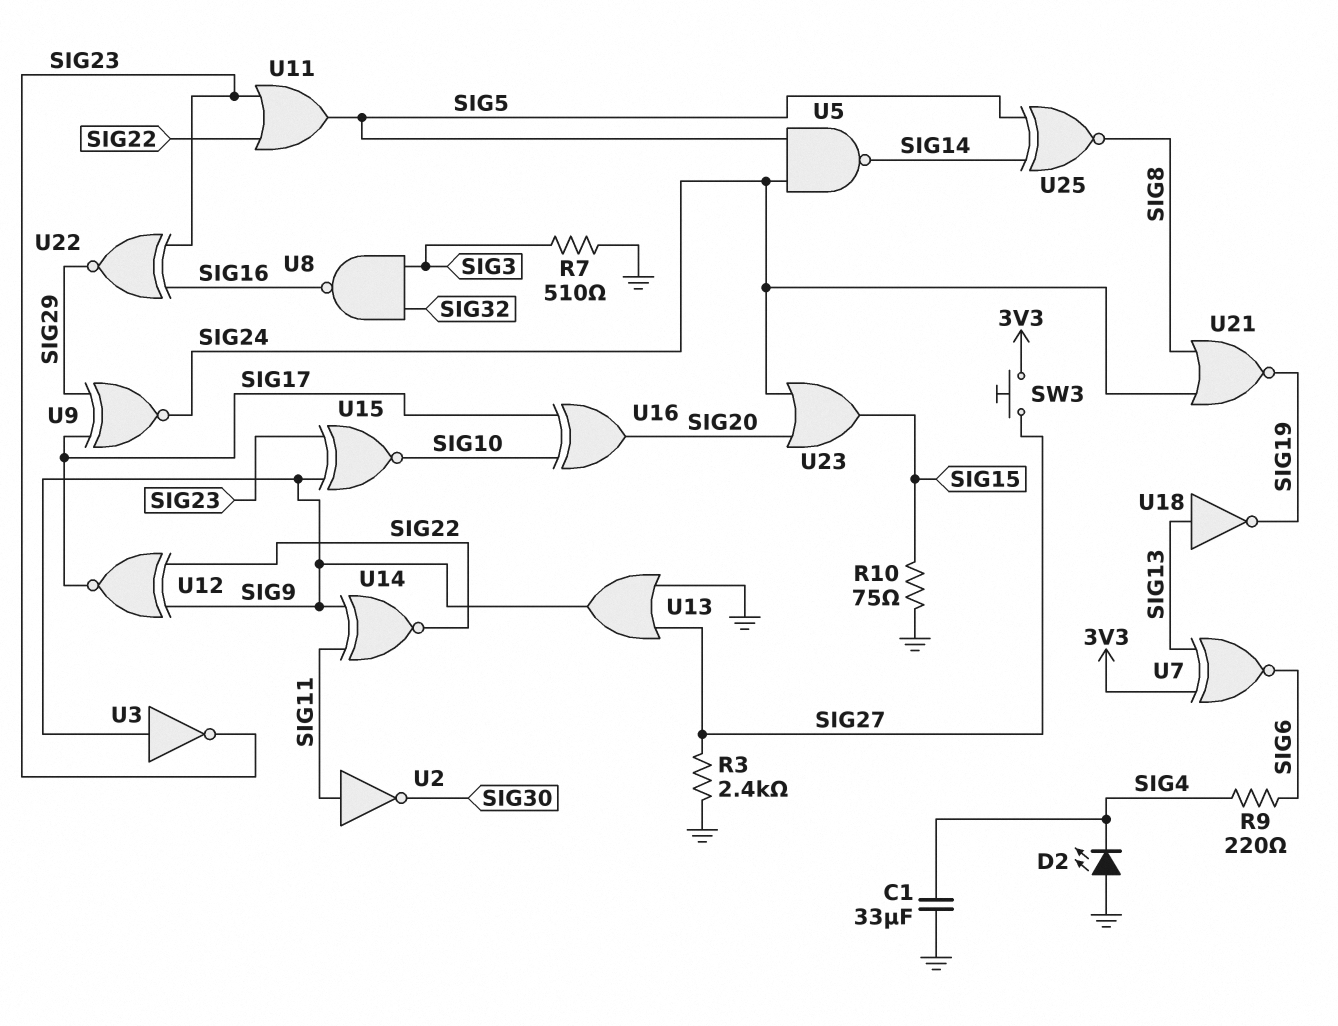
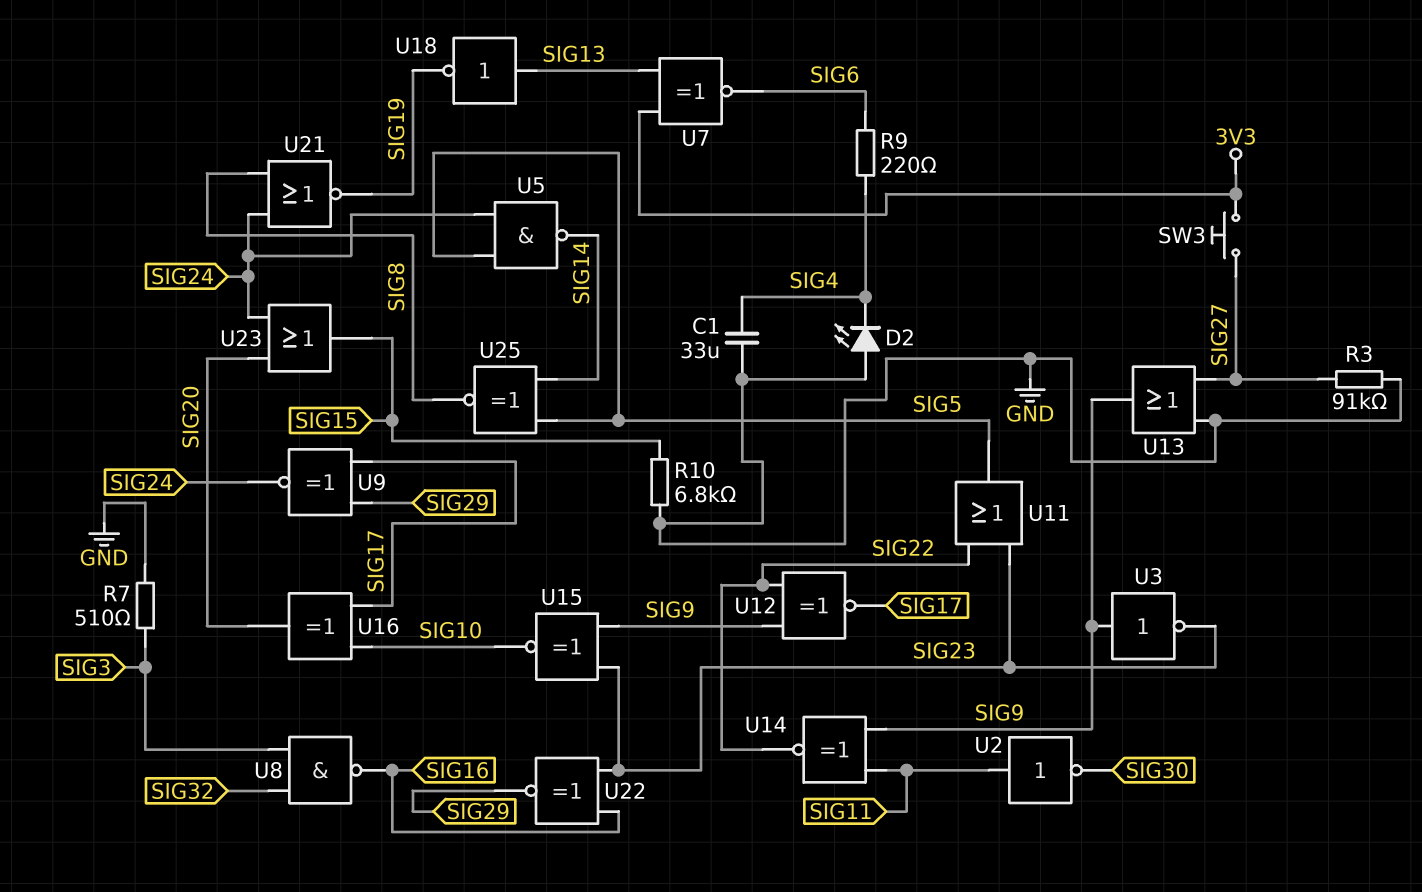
R3: 2.4k (GND, SIG27) -> 91k (GND, SIG27)
R10: 75 (GND, SIG15) -> 6.8k (GND, SIG15)

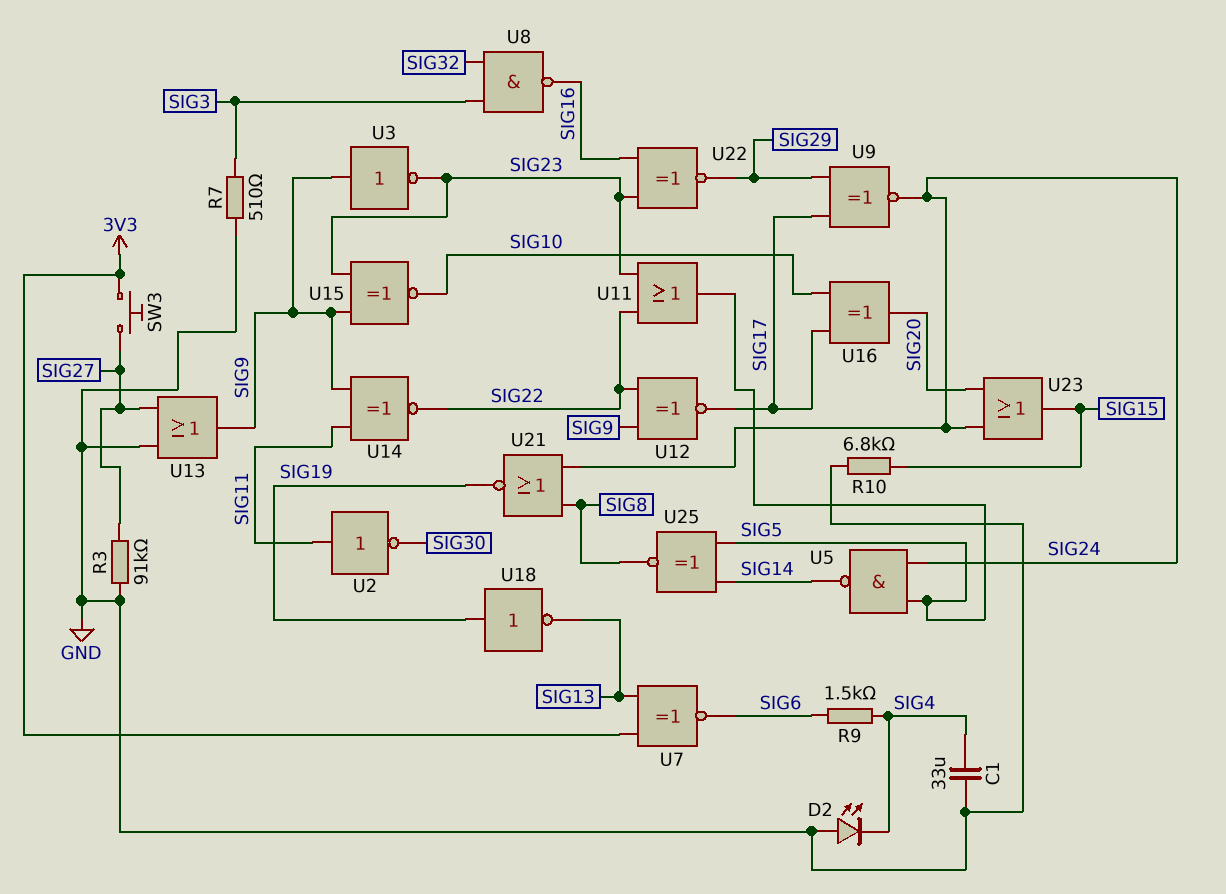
R9: 220 (SIG4, SIG6) -> 1.5k (SIG4, SIG6)
U18: NOT (in SIG13, out SIG19) -> NOT (in SIG19, out SIG13)

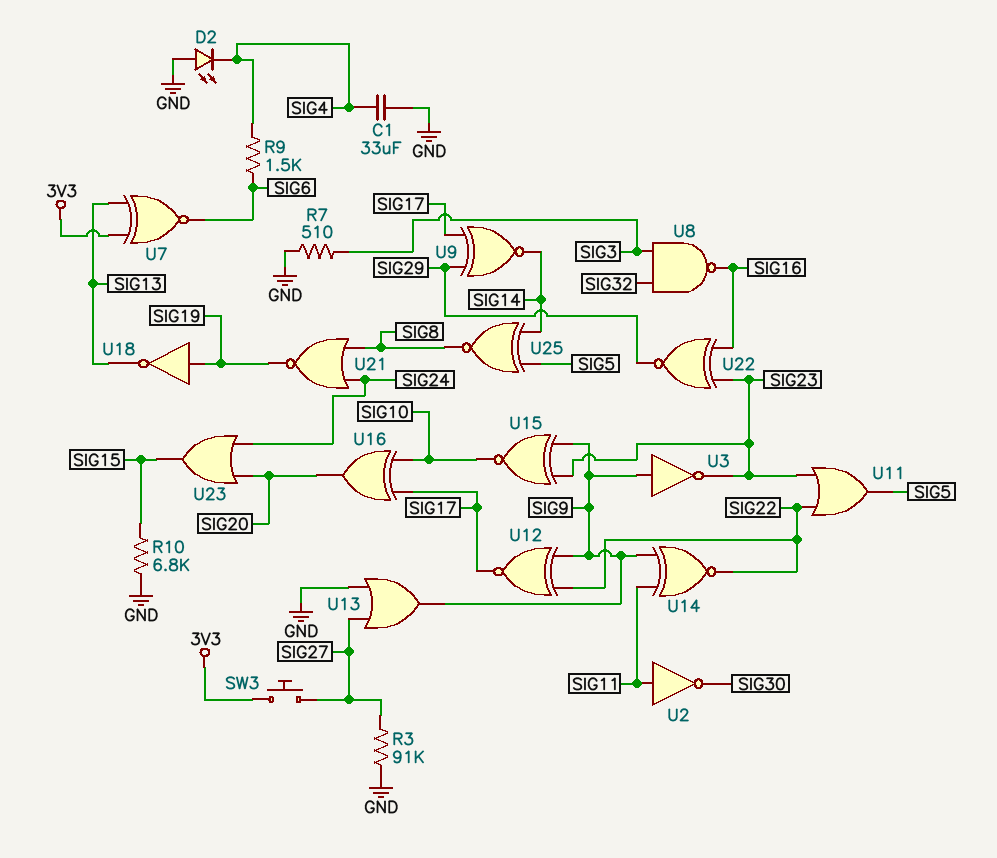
U5: NAND (in SIG5, in SIG24, out SIG14) -> none
U9: XNOR (in SIG17, in SIG29, out SIG24) -> XNOR (in SIG17, in SIG29, out SIG14)

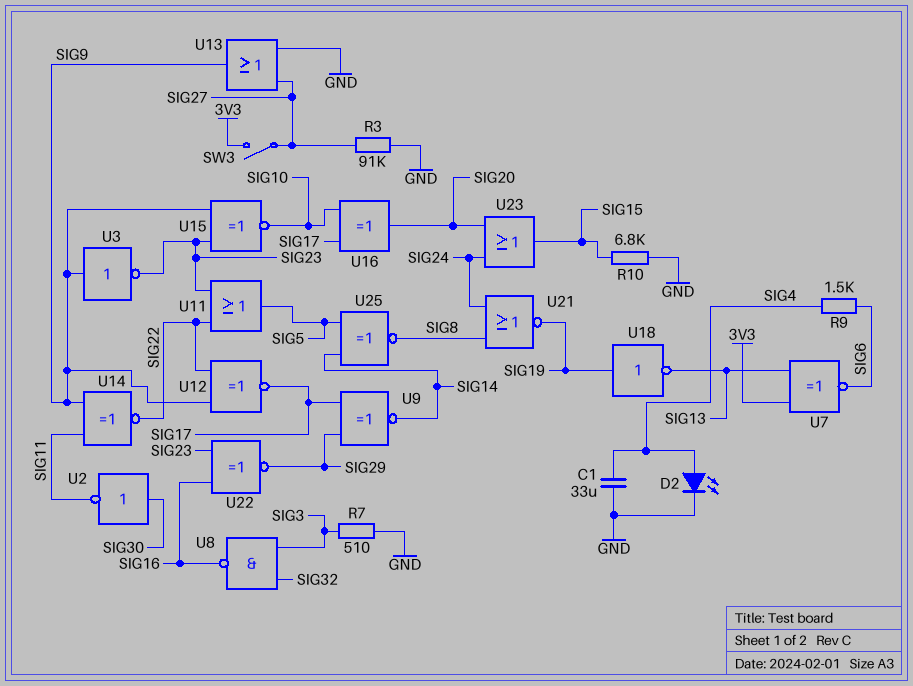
D2: LED (A GND, K SIG4) -> LED (A SIG4, K GND)
SW3: button (3V3, SIG27) -> switch (3V3, SIG27)
U2: NOT (in SIG11, out SIG30) -> NOT (in SIG30, out SIG11)

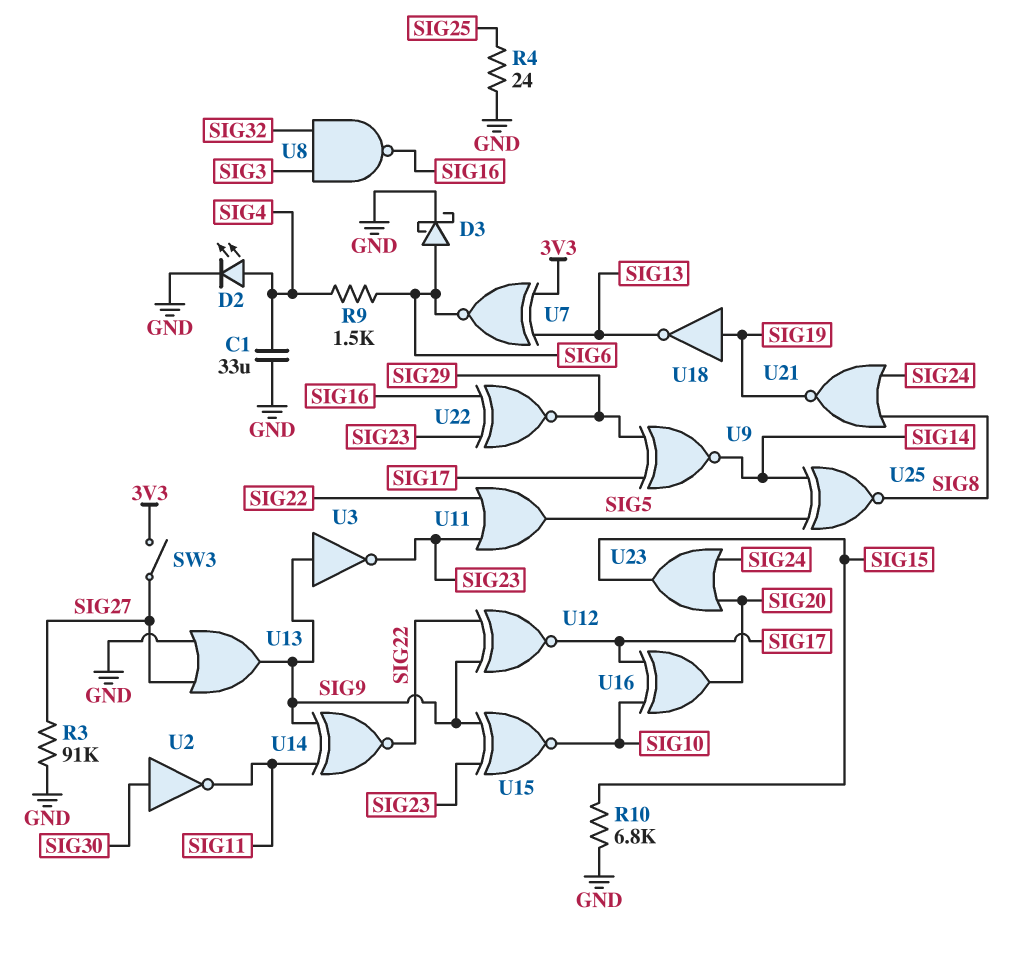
D3: none -> schottky (A SIG6, K GND)
R4: none -> 24 (GND, SIG25)
R7: 510 (GND, SIG3) -> none

